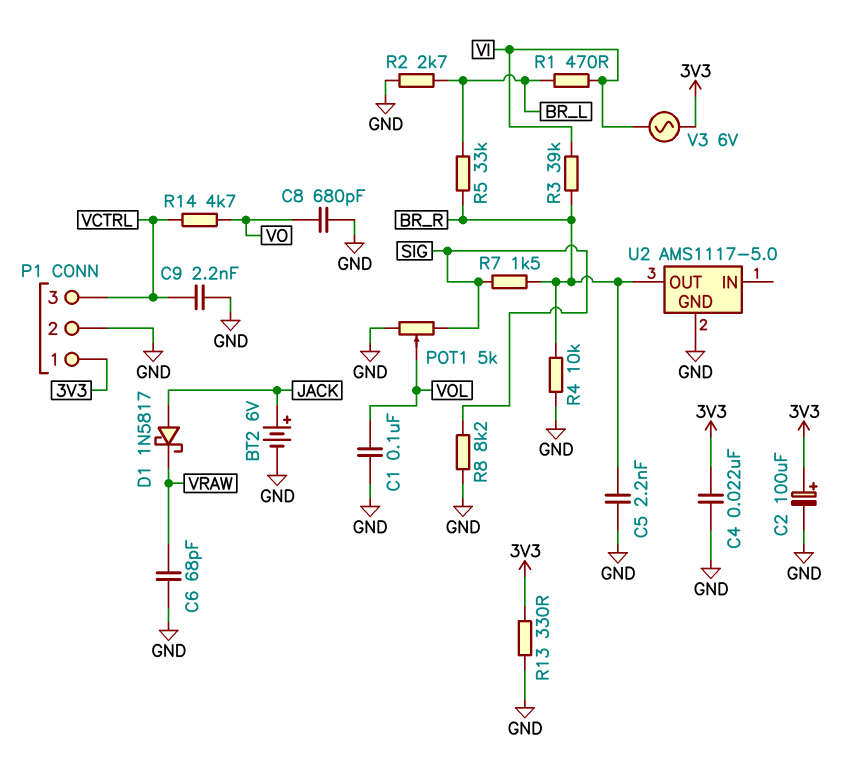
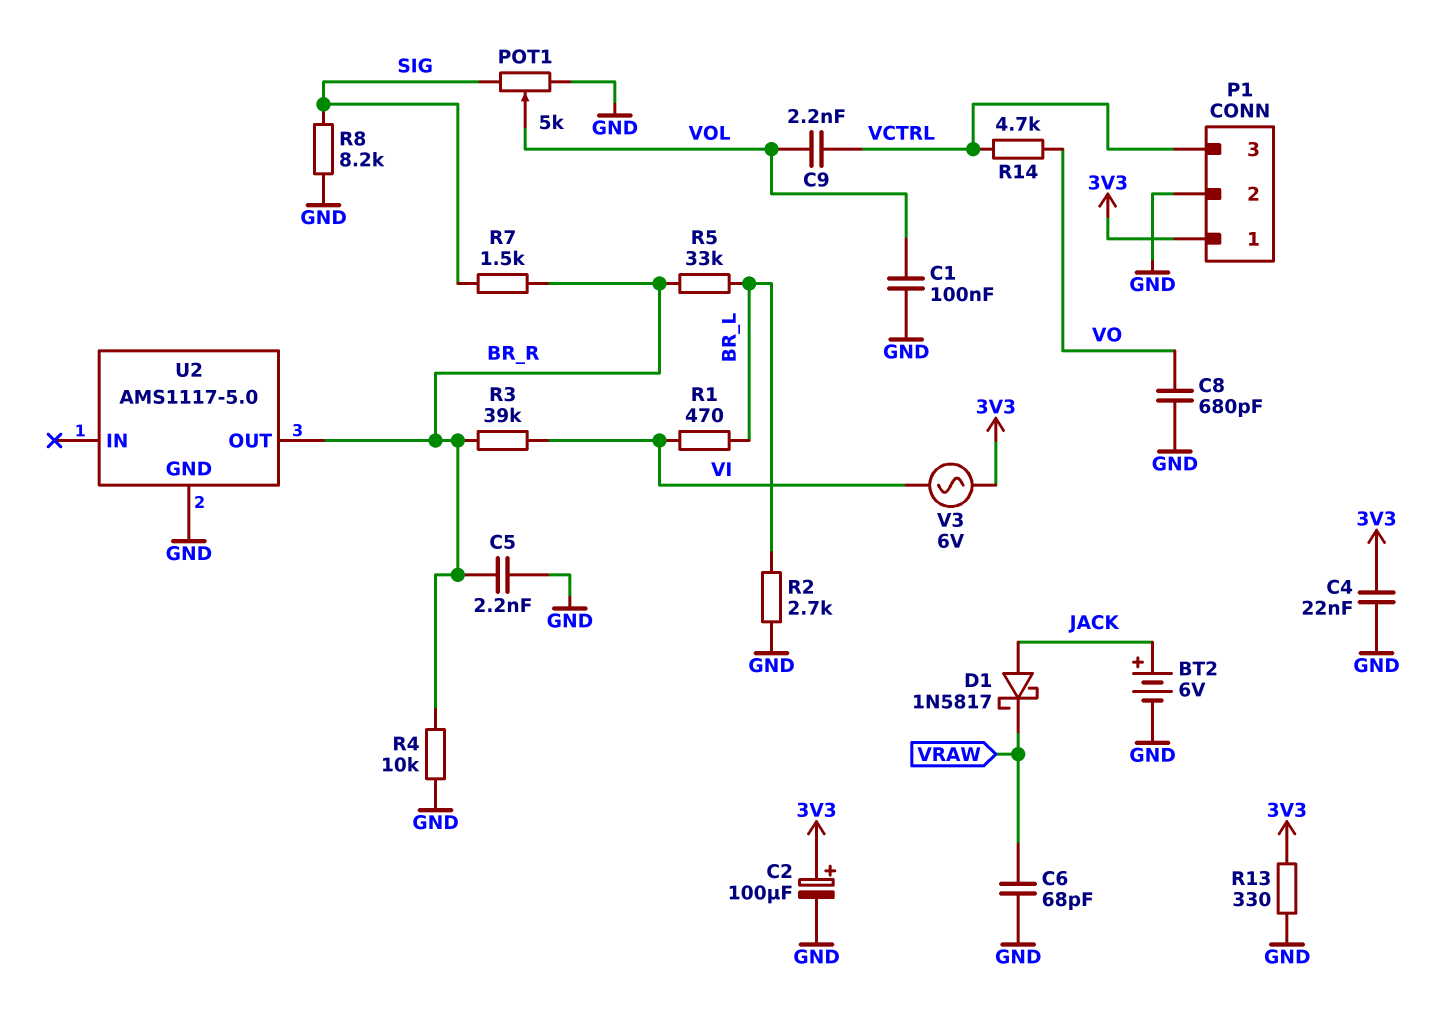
C9: 2.2nF (GND, VCTRL) -> 2.2nF (VCTRL, VOL)

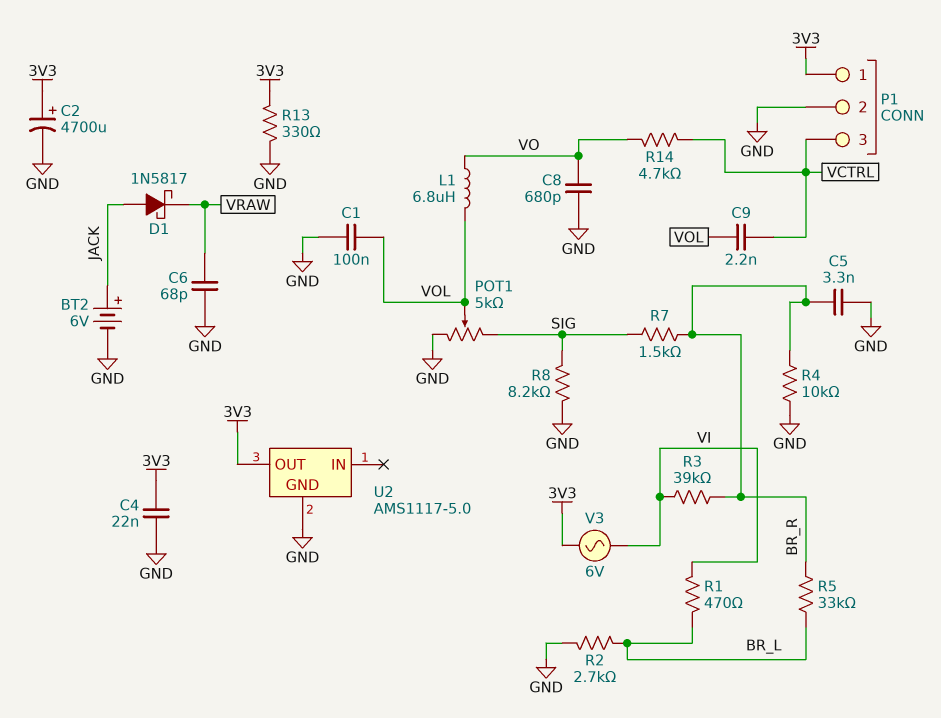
C2: 100uF (plus 3V3, minus GND) -> 4700uF (plus 3V3, minus GND)
C5: 2.2nF (BR_R, GND) -> 3.3nF (BR_R, GND)
L1: none -> 6.8uH (VO, VOL)
U2 pin OUT: BR_R -> 3V3

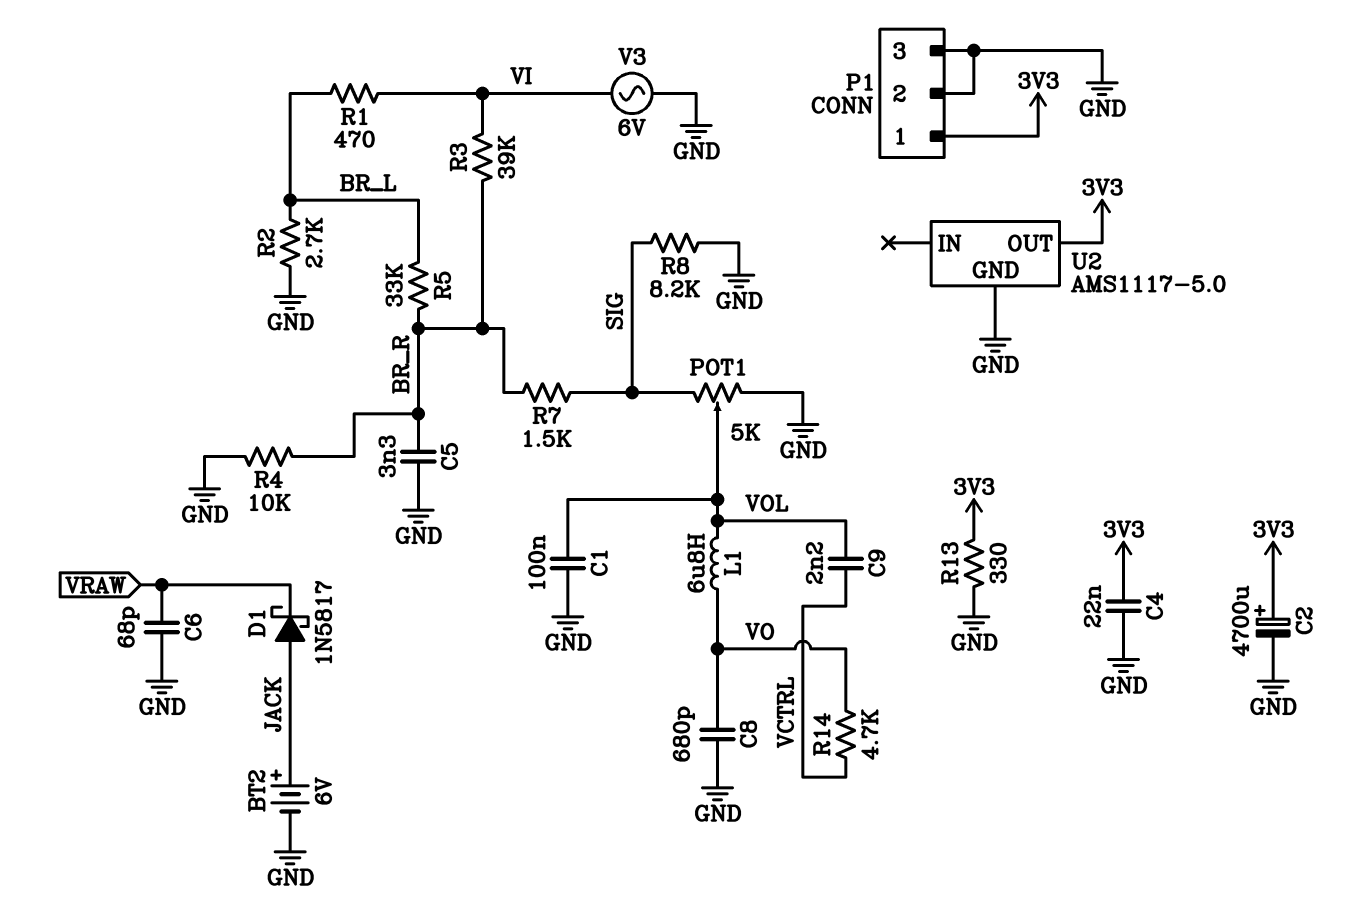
P1 pin 3: VCTRL -> GND
V3: AC 6V (3V3, VI) -> AC 6V (GND, VI)

